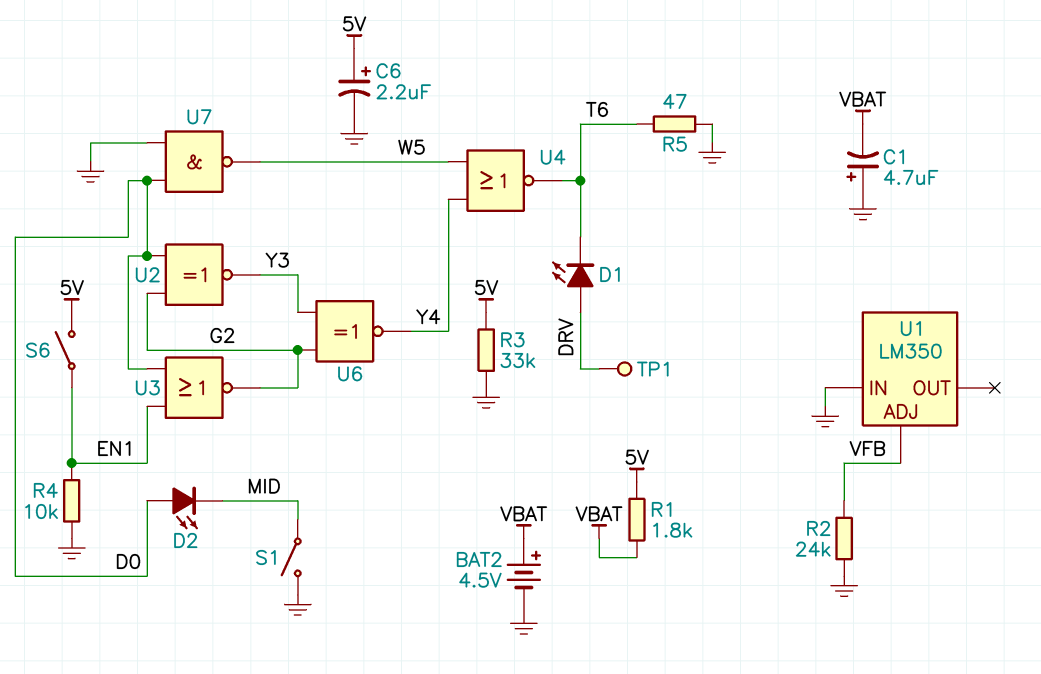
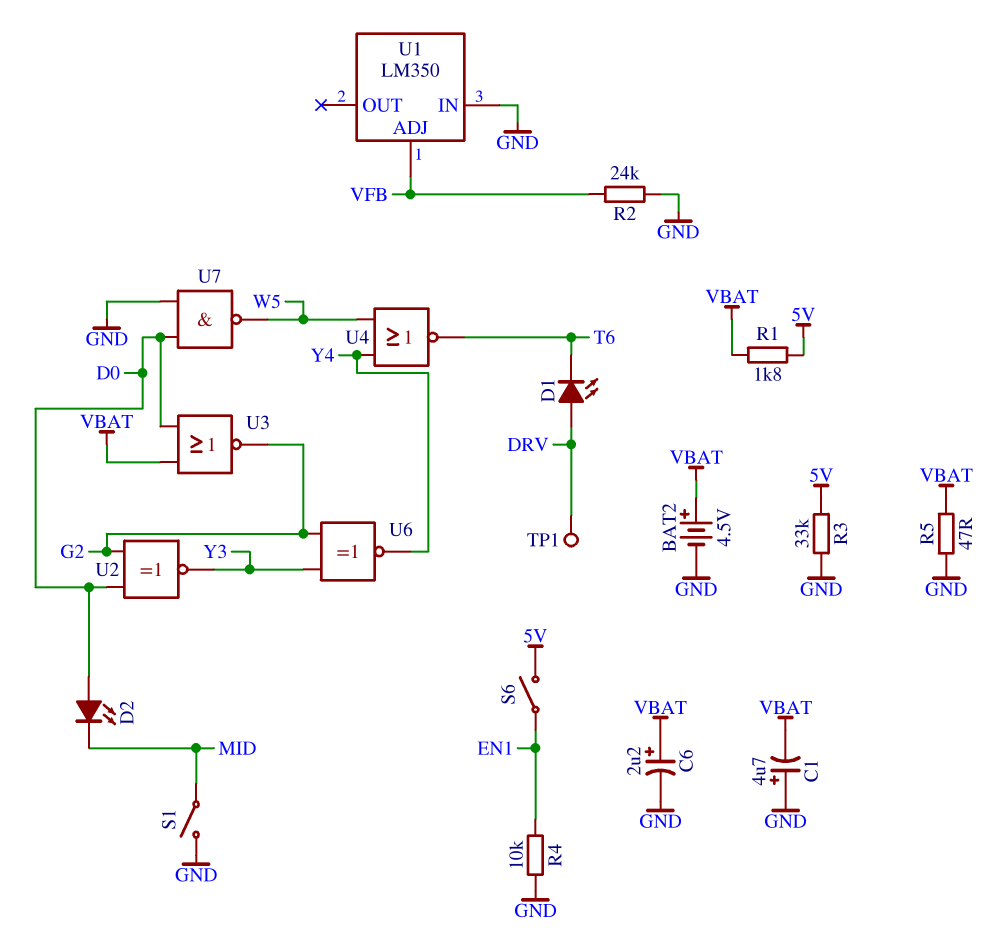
C6: 2.2uF (plus 5V, minus GND) -> 2.2uF (plus VBAT, minus GND)
R5: 47 (GND, T6) -> 47 (GND, VBAT)
U3: NOR (in D0, in EN1, out G2) -> NOR (in D0, in VBAT, out G2)

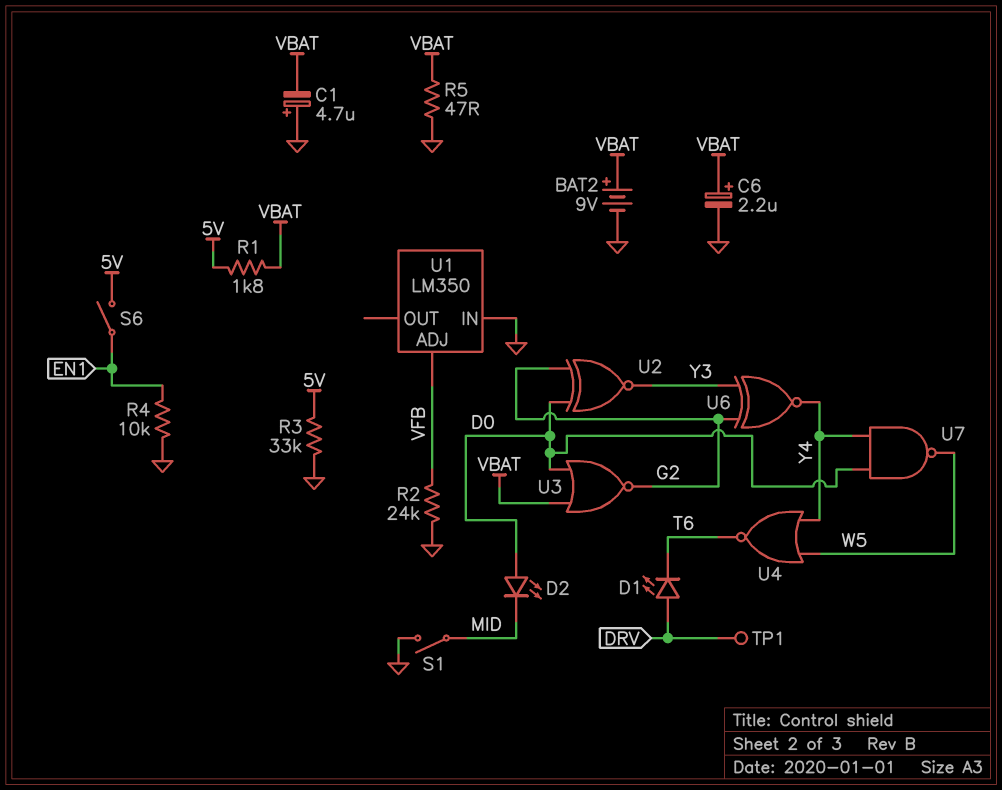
BAT2: 4.5V (plus VBAT, minus GND) -> 9V (plus VBAT, minus GND)
U7: NAND (in D0, in GND, out W5) -> NAND (in D0, in Y4, out W5)

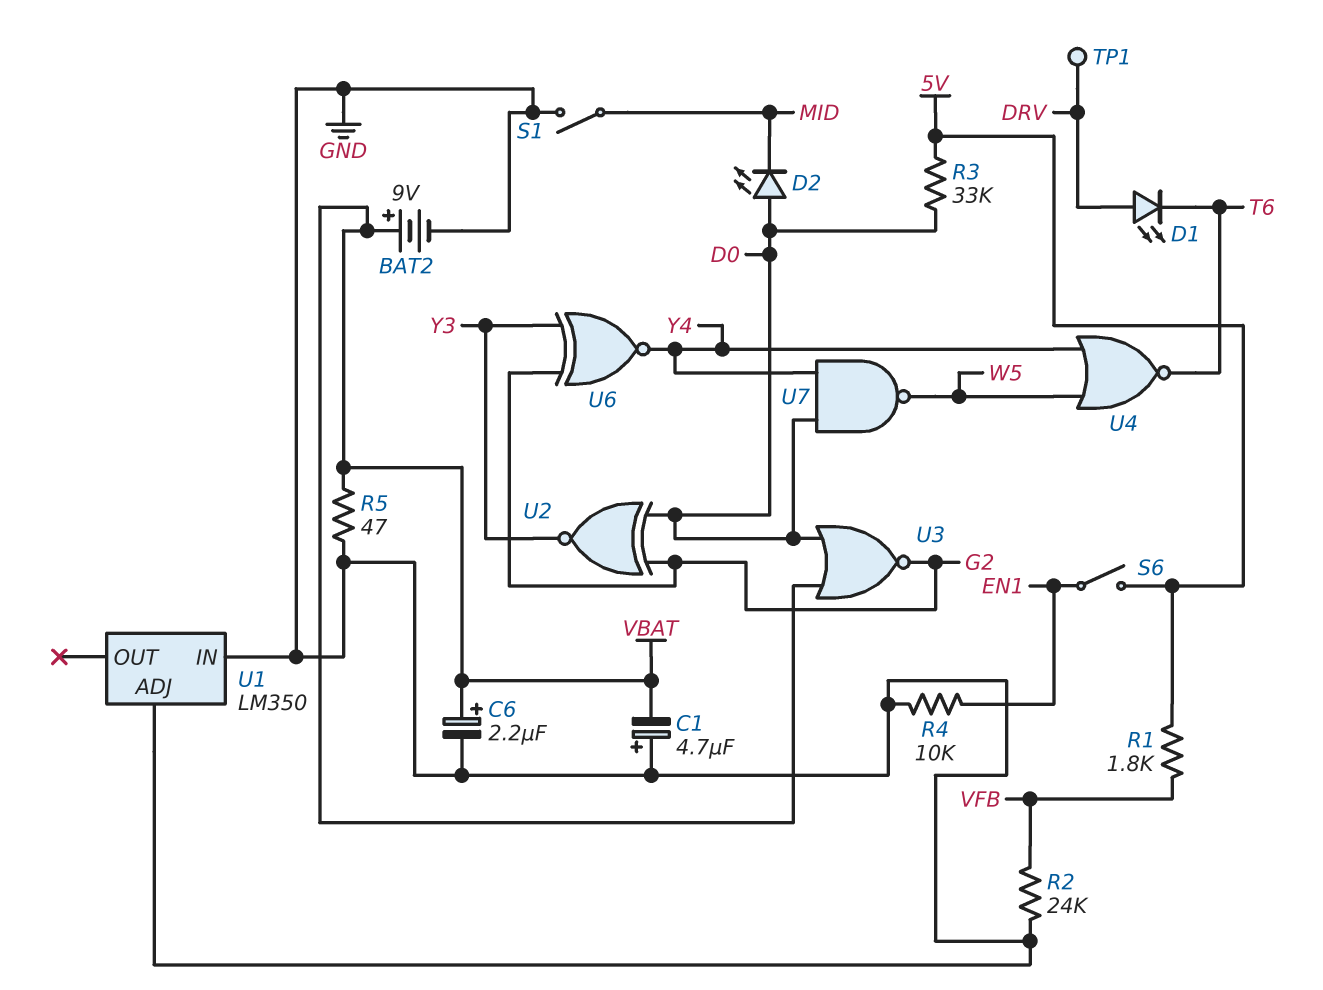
R1: 1.8k (5V, VBAT) -> 1.8k (5V, VFB)
R3: 33k (5V, GND) -> 33k (5V, D0)
U1 pin ADJ: VFB -> GND

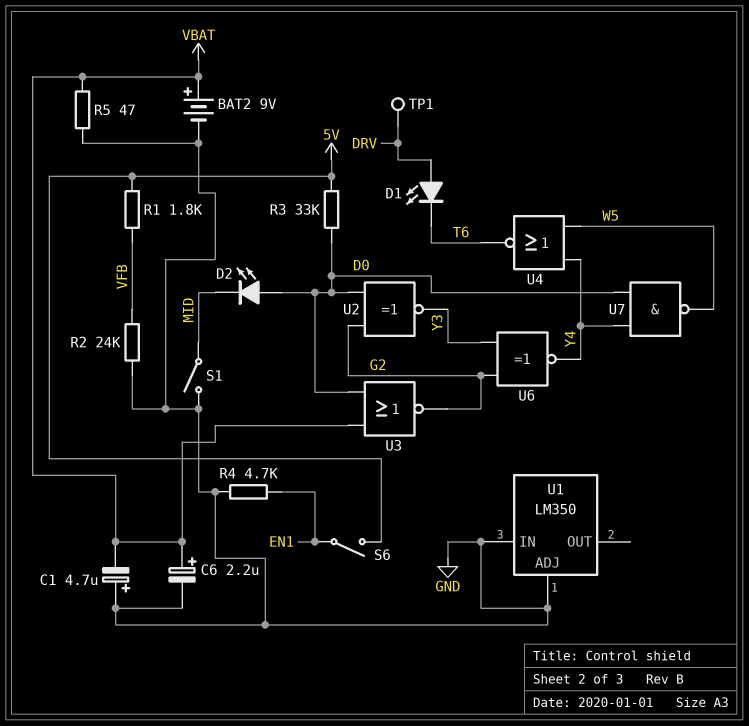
R4: 10k (EN1, GND) -> 4.7k (EN1, GND)

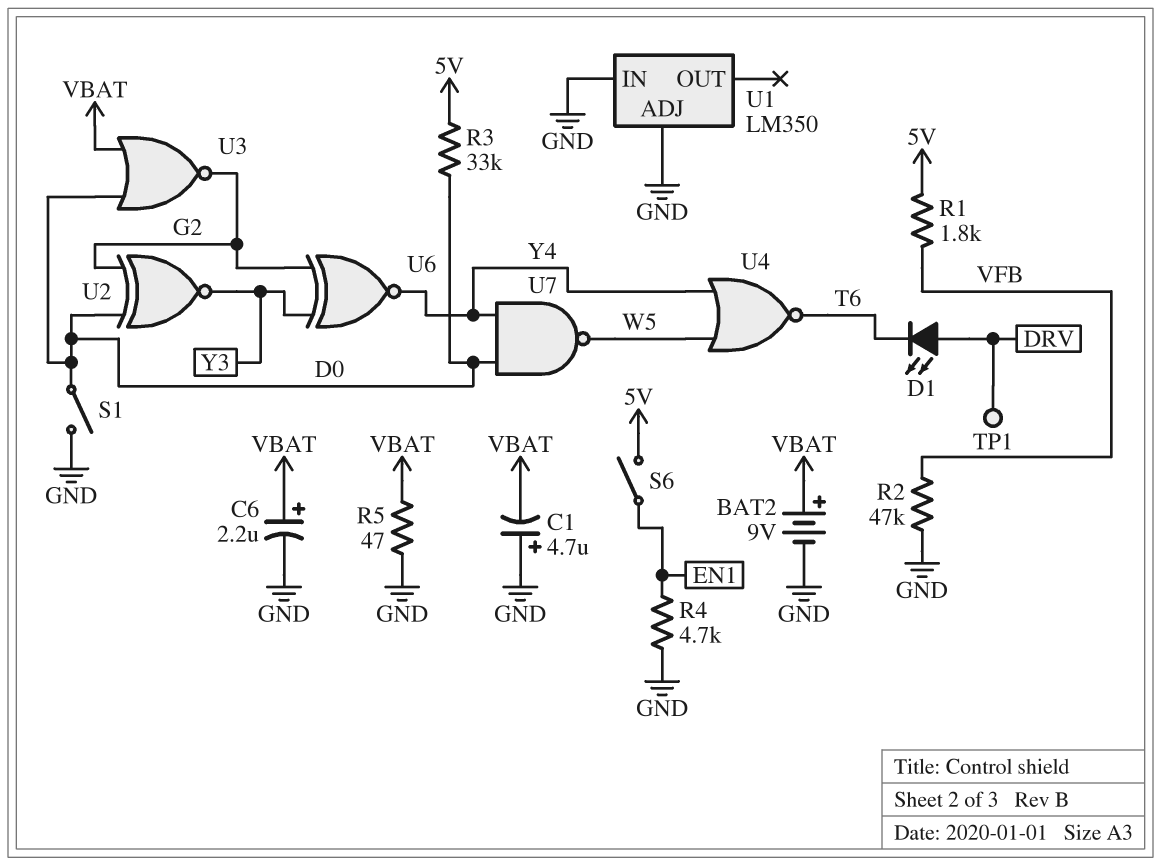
D2: LED (A D0, K MID) -> none
R2: 24k (GND, VFB) -> 47k (GND, VFB)
S1: switch (GND, MID) -> switch (D0, GND)

